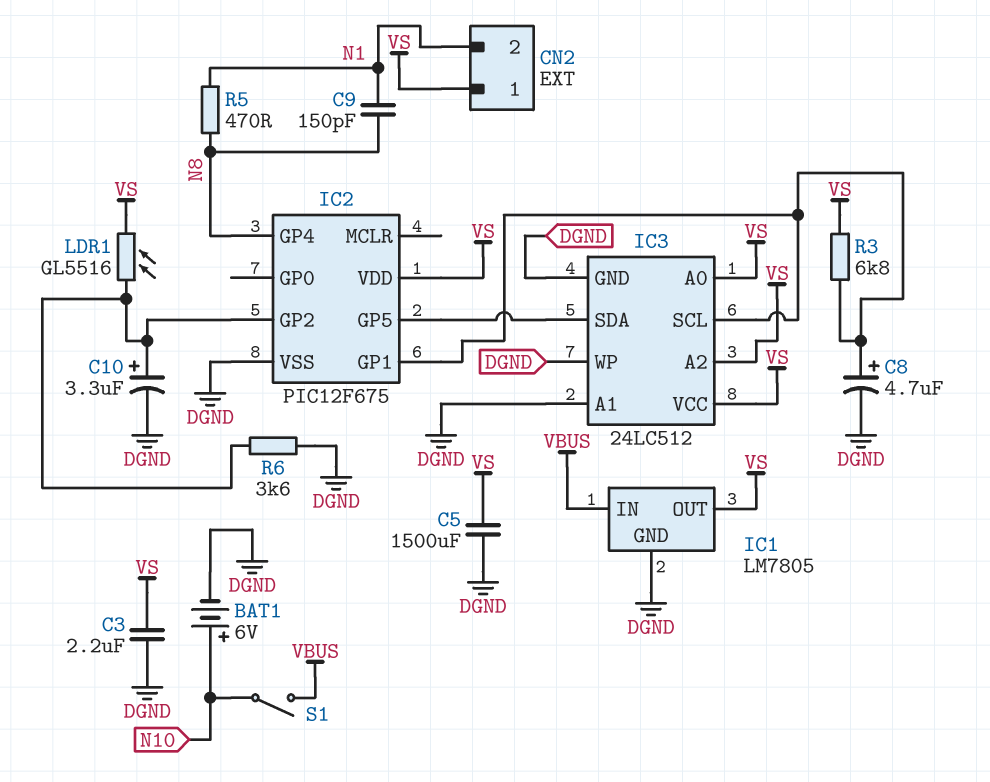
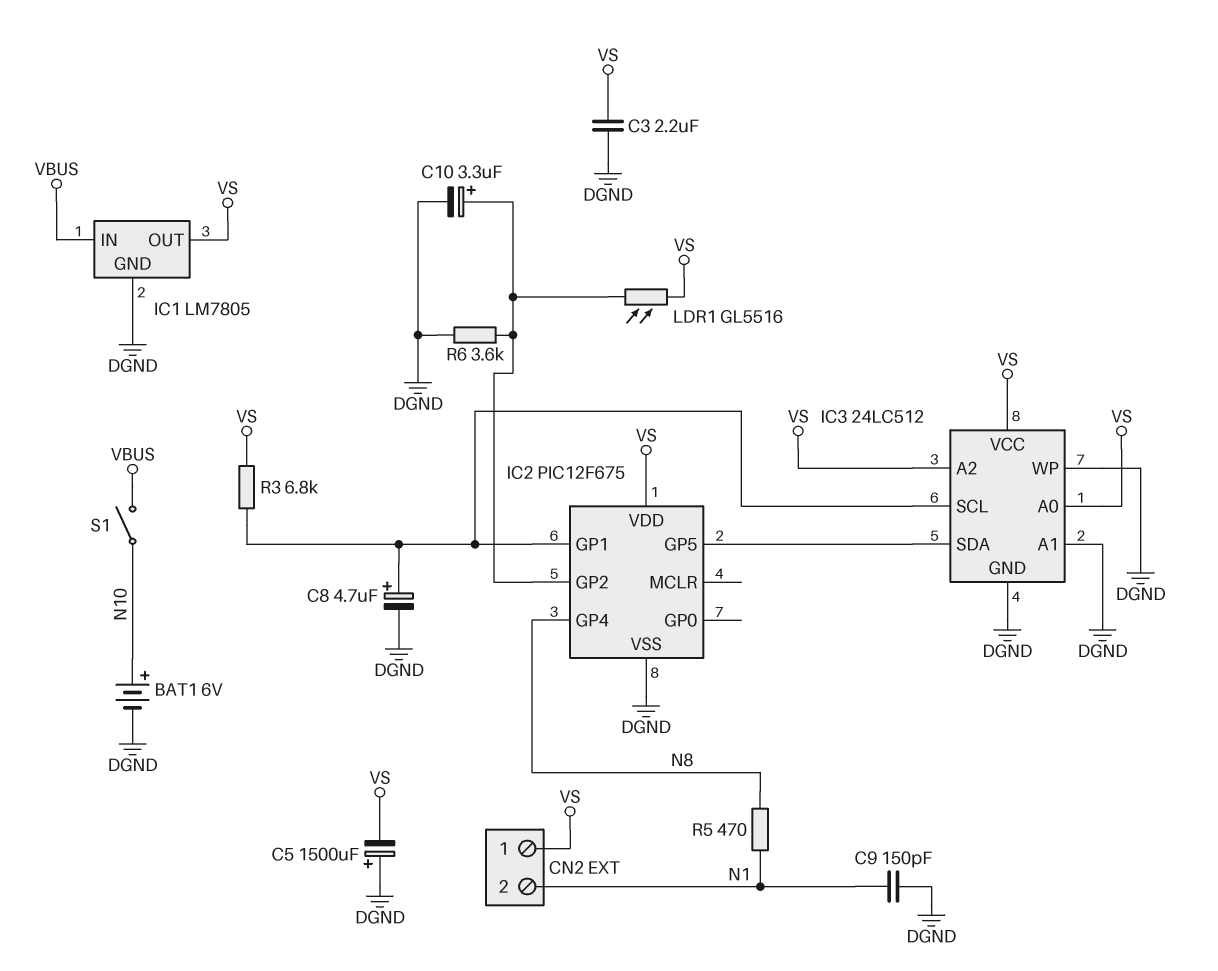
C5: 1500uF (DGND, VS) -> 1500uF (plus DGND, minus VS)
C9: 150pF (N1, N8) -> 150pF (DGND, N1)

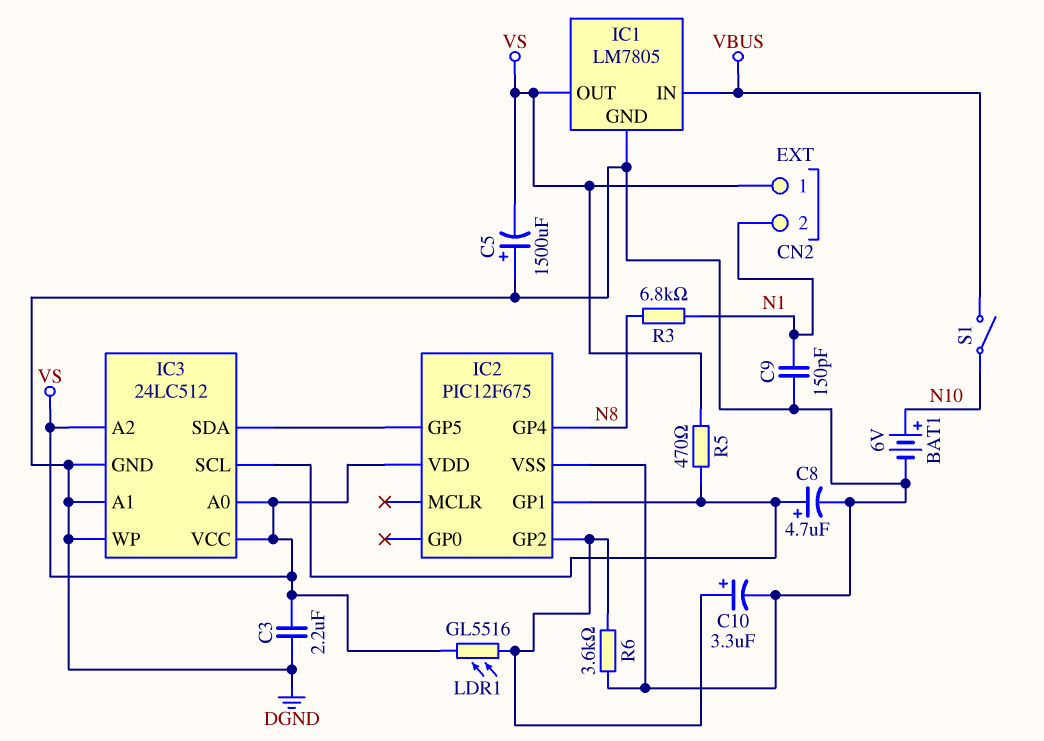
R3: 6.8k (IC2/GP1, VS) -> 6.8k (N1, N8)
R5: 470 (N1, N8) -> 470 (IC2/GP1, VS)

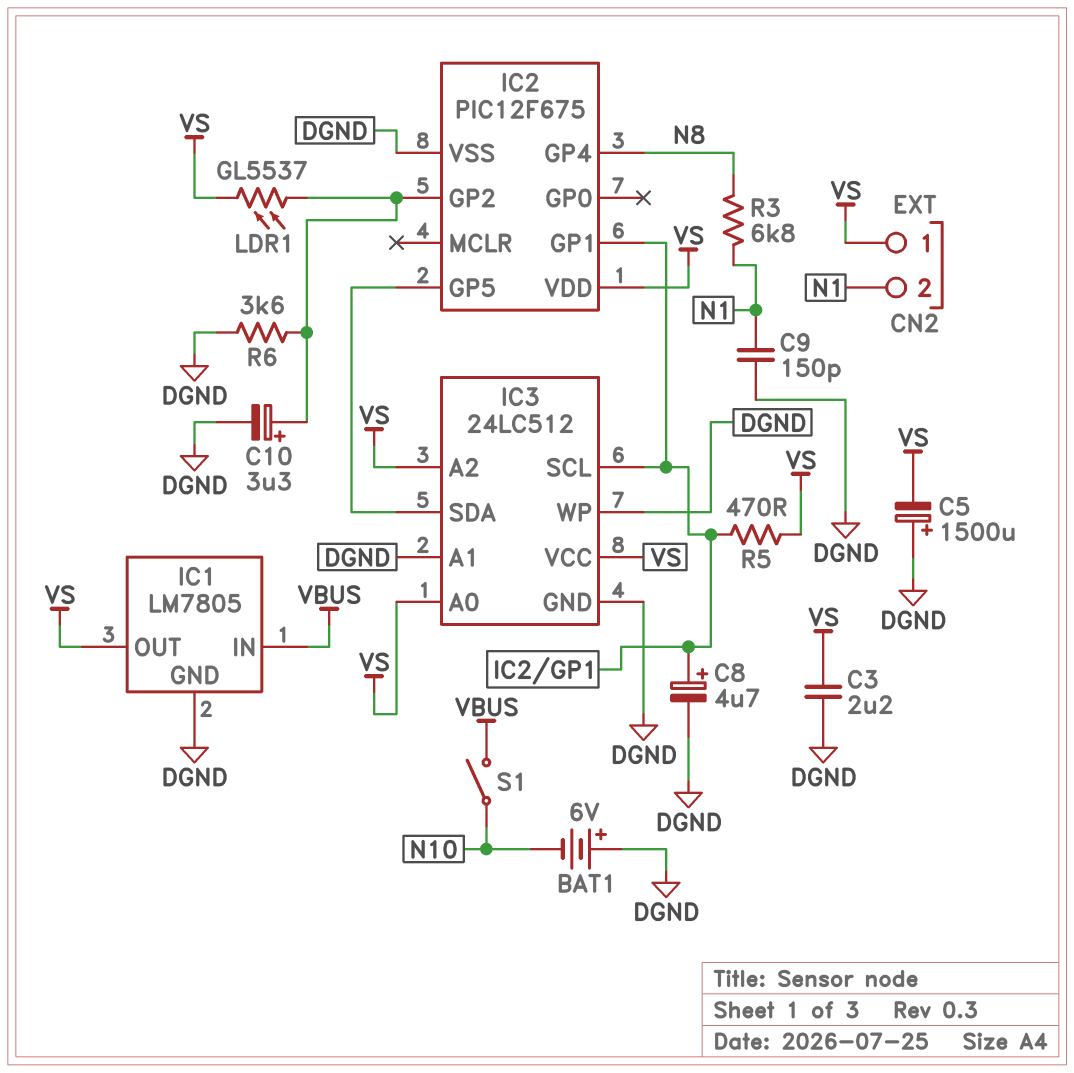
BAT1: 6V (plus N10, minus DGND) -> 6V (plus DGND, minus N10)
LDR1: GL5516 (IC2/GP2, VS) -> GL5537 (IC2/GP2, VS)

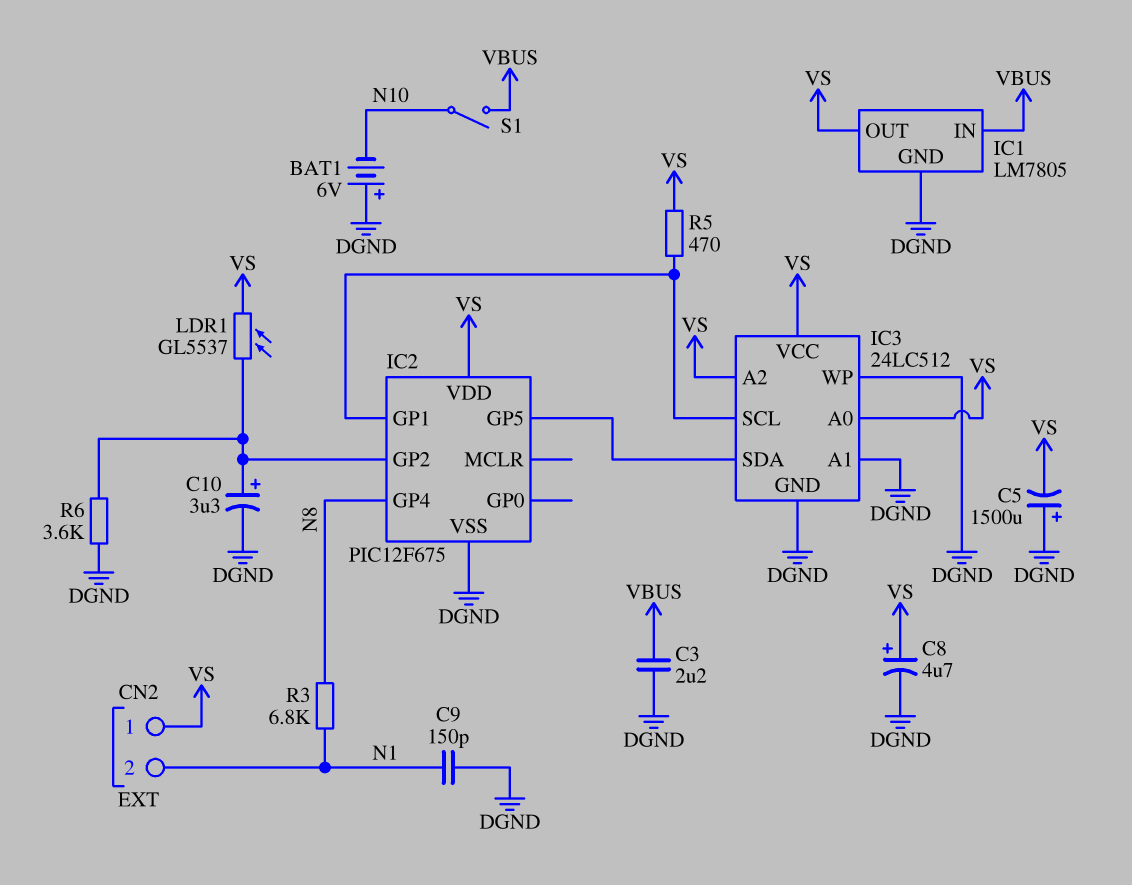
C3: 2.2uF (DGND, VS) -> 2.2uF (DGND, VBUS)
C8: 4.7uF (plus IC2/GP1, minus DGND) -> 4.7uF (plus VS, minus DGND)

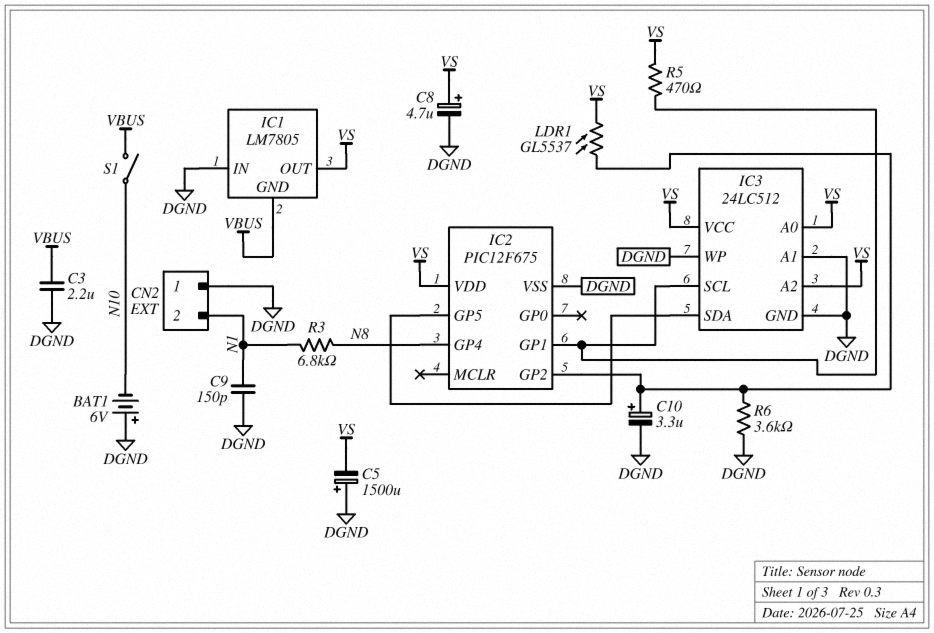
CN2 pin 1: VS -> DGND
IC1 pin GND: DGND -> VBUS
IC1 pin IN: VBUS -> DGND

